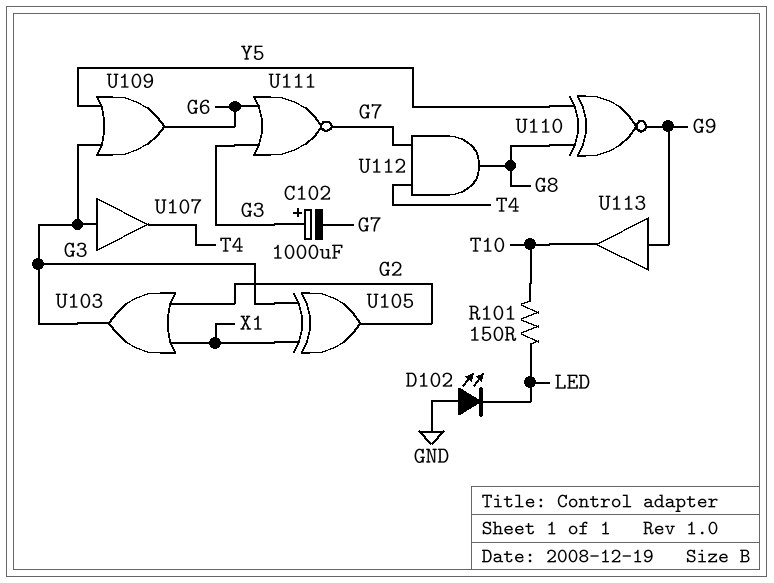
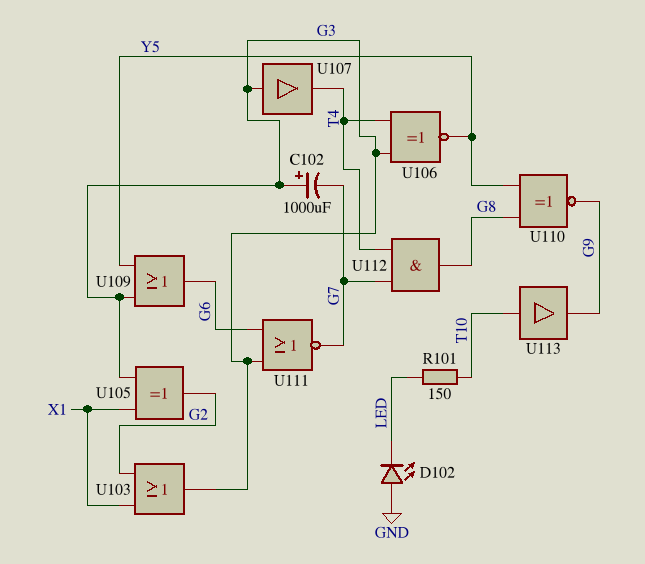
U106: none -> XNOR (in G3, in T4, out Y5)
U113: buffer (in G9, out T10) -> buffer (in T10, out G9)

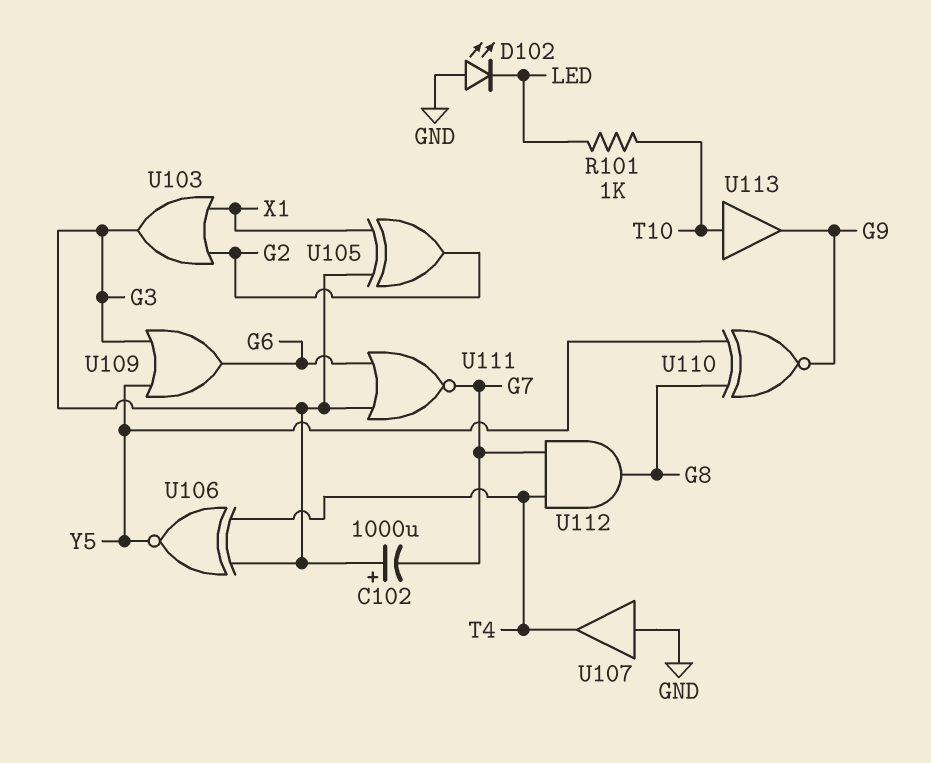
R101: 150 (LED, T10) -> 1k (LED, T10)
U107: buffer (in G3, out T4) -> buffer (in GND, out T4)

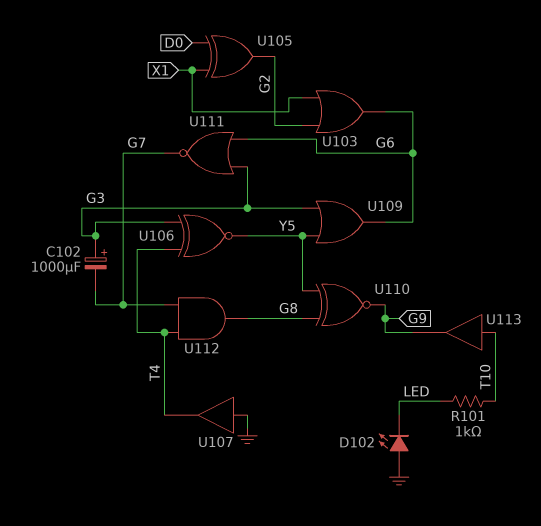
U103: OR (in G2, in X1, out G3) -> OR (in G2, in X1, out G6)
U105: XOR (in G3, in X1, out G2) -> XOR (in D0, in X1, out G2)

